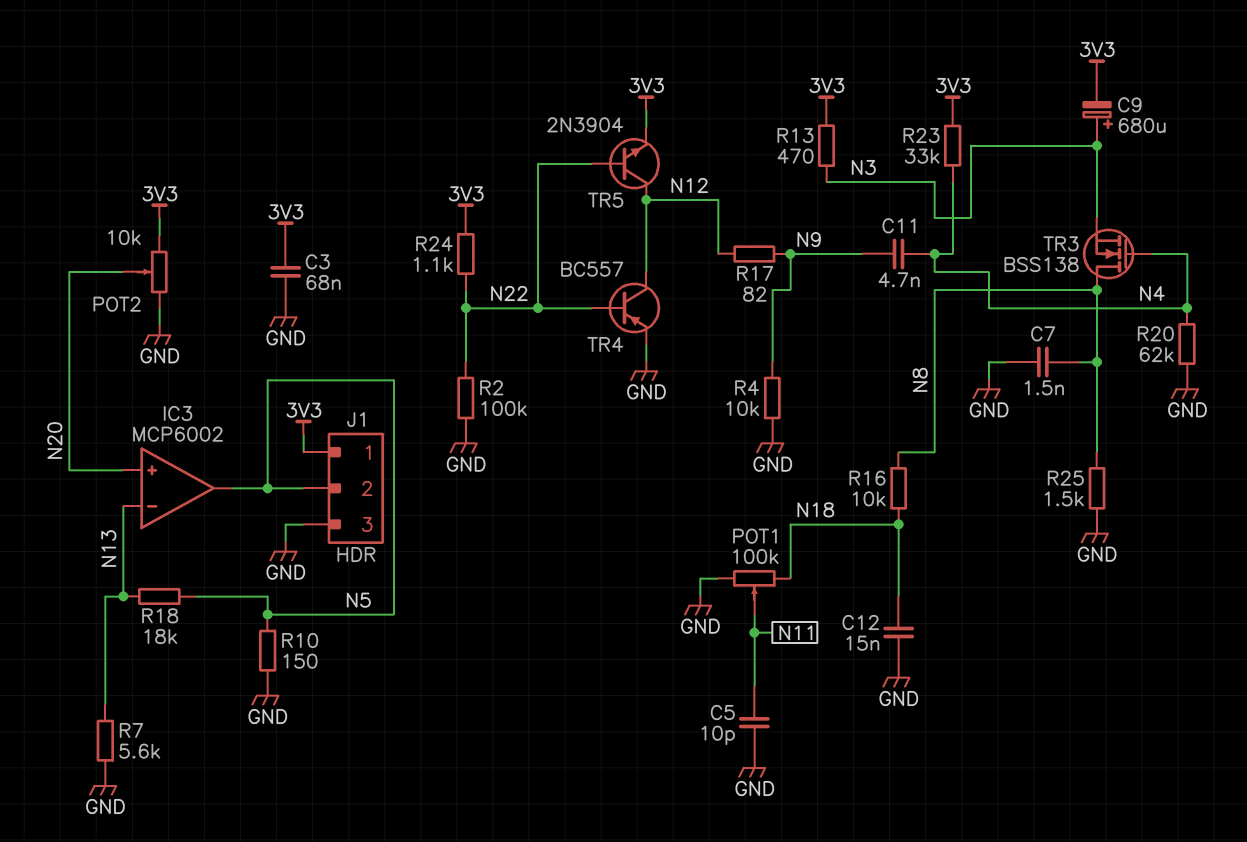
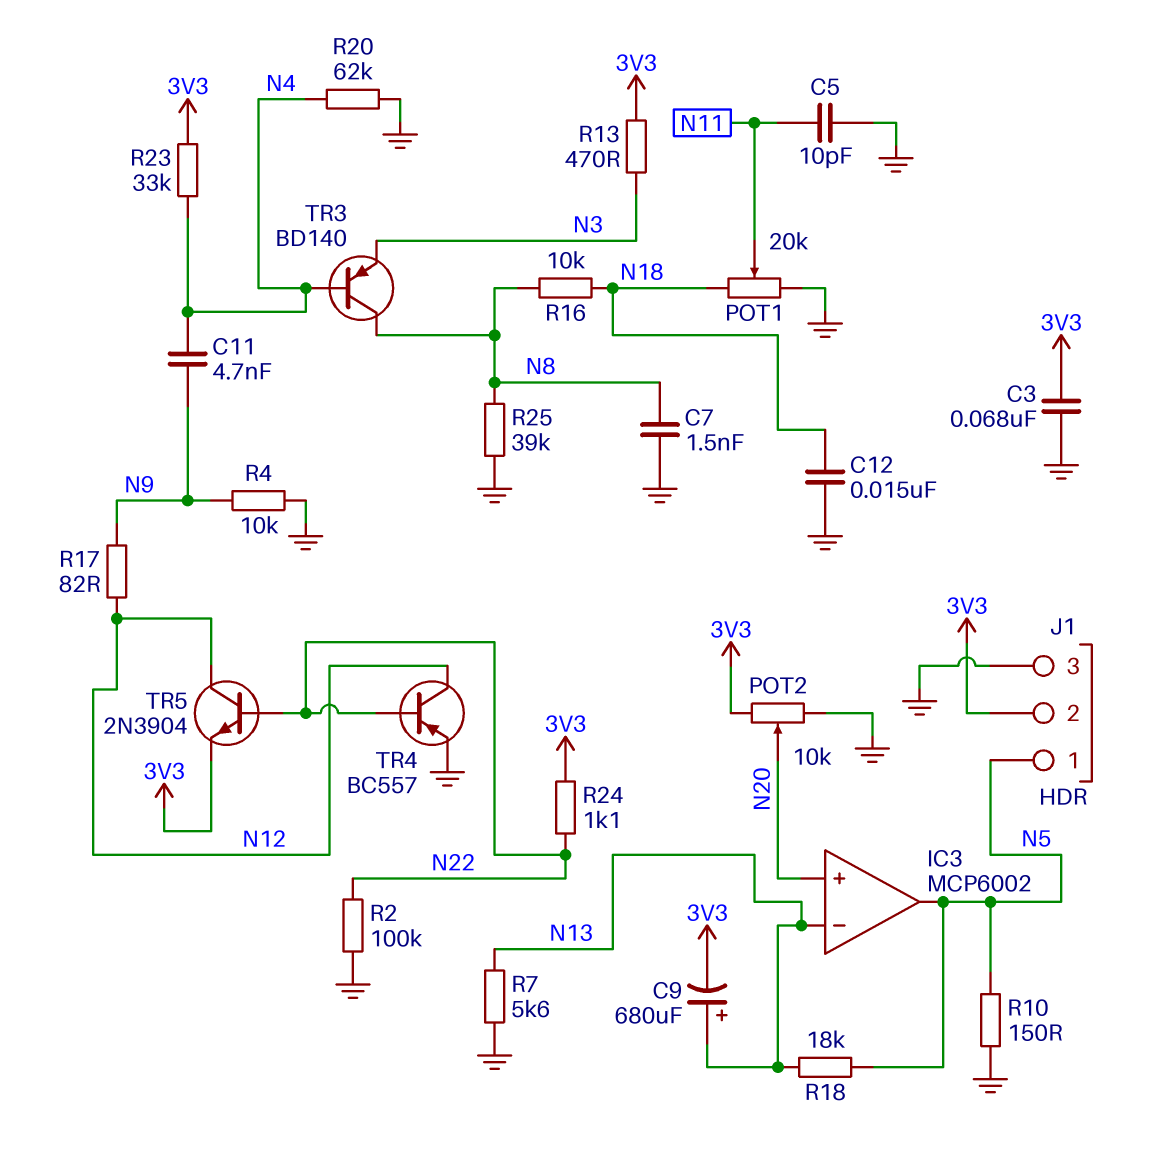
C9: 680uF (plus N3, minus 3V3) -> 680uF (plus N13, minus 3V3)
J1 pin 1: 3V3 -> N5
J1 pin 2: N5 -> 3V3
POT1: 100k (GND, N18, wiper N11) -> 20k (GND, N18, wiper N11)
R25: 1.5k (GND, N8) -> 39k (GND, N8)
TR3: NMOS BSS138 (G N4, D N8, S N3) -> PNP BD140 (B N4, C N8, E N3)

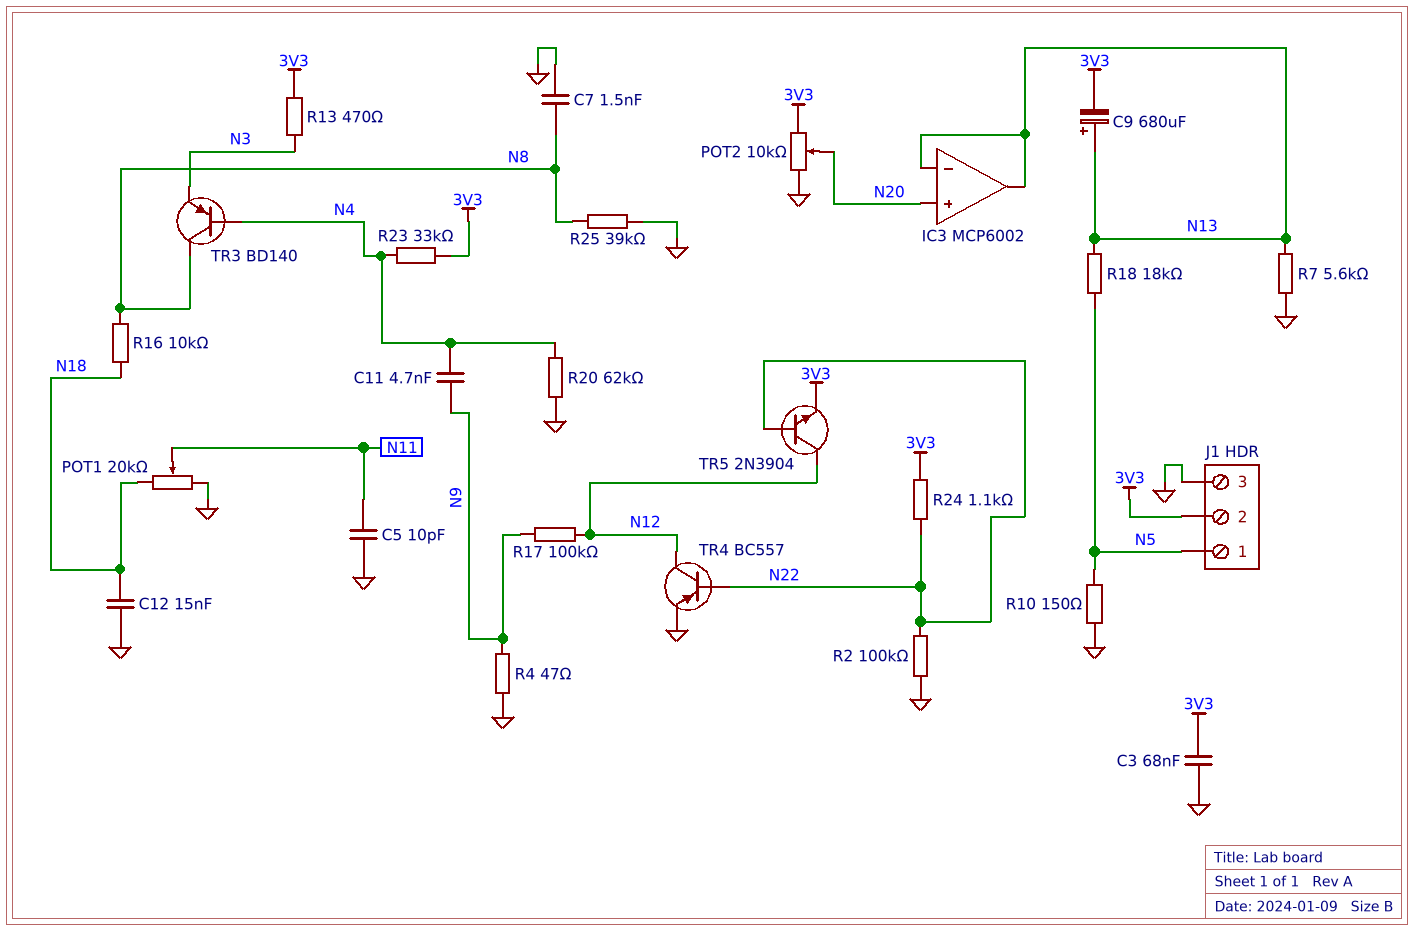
IC3 pin out: N5 -> N13
R4: 10k (GND, N9) -> 47 (GND, N9)
R17: 82 (N9, N12) -> 100k (N9, N12)

